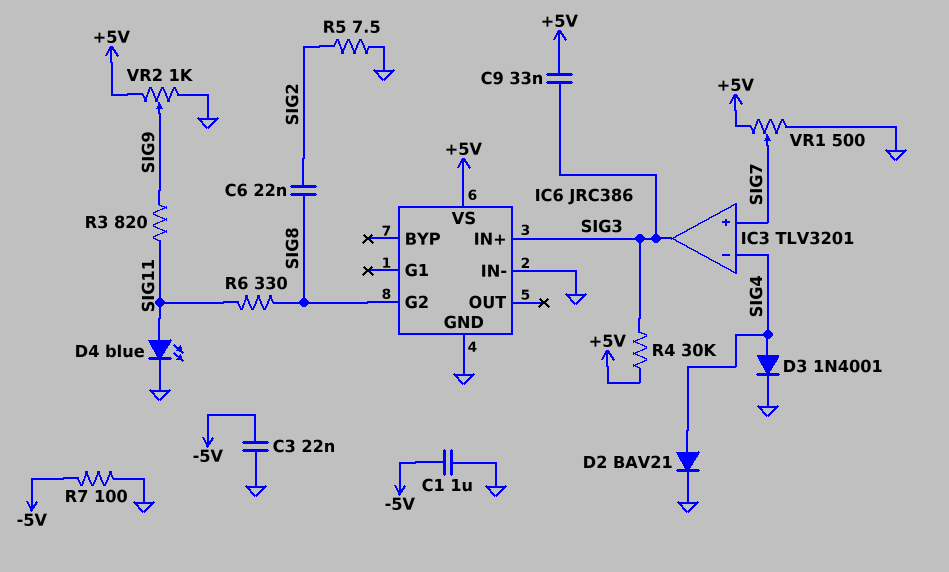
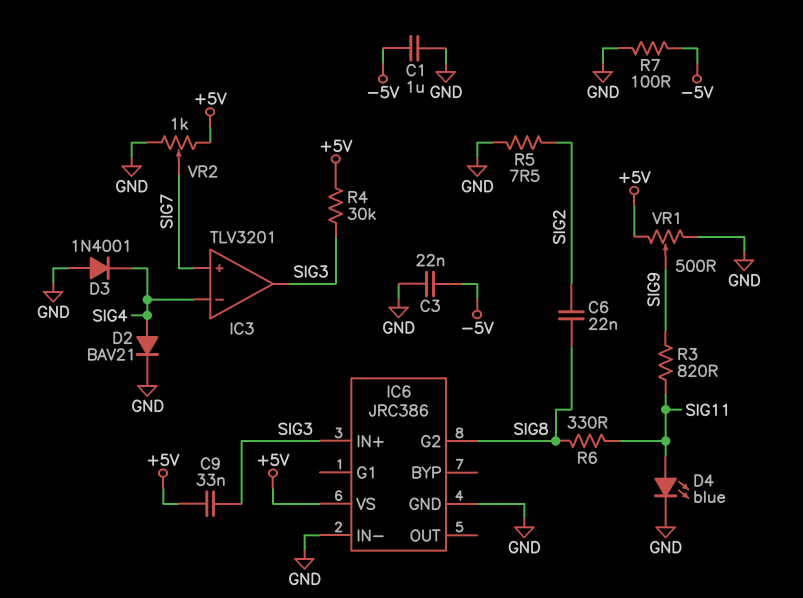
D3: diode 1N4001 (A SIG4, K GND) -> diode 1N4001 (A GND, K SIG4)
VR1: 500 (+5V, GND, wiper SIG7) -> 500 (+5V, GND, wiper SIG9)
VR2: 1k (+5V, GND, wiper SIG9) -> 1k (+5V, GND, wiper SIG7)

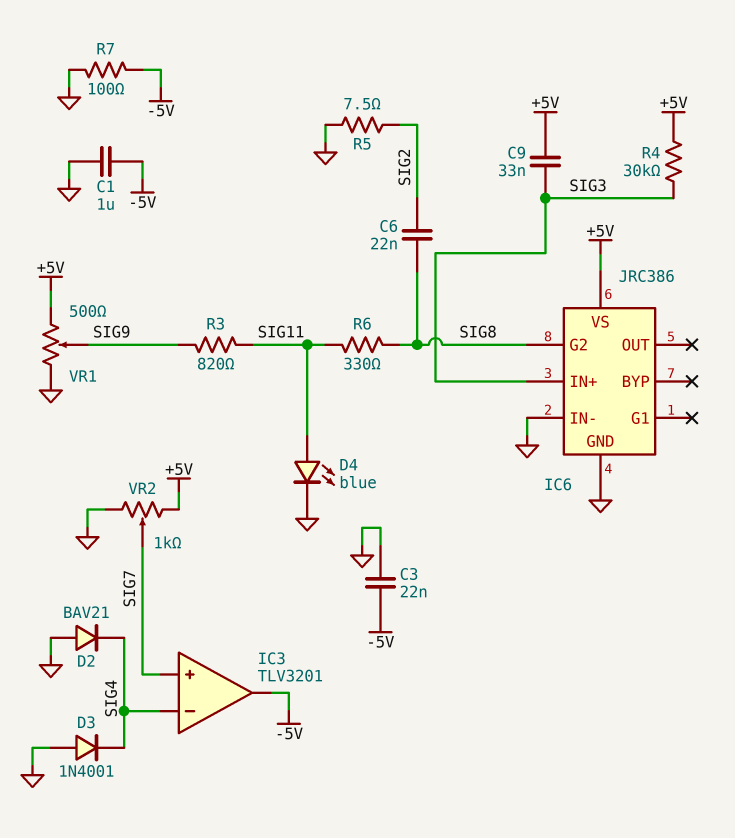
D2: diode BAV21 (A SIG4, K GND) -> diode BAV21 (A GND, K SIG4)
IC3 pin out: SIG3 -> -5V

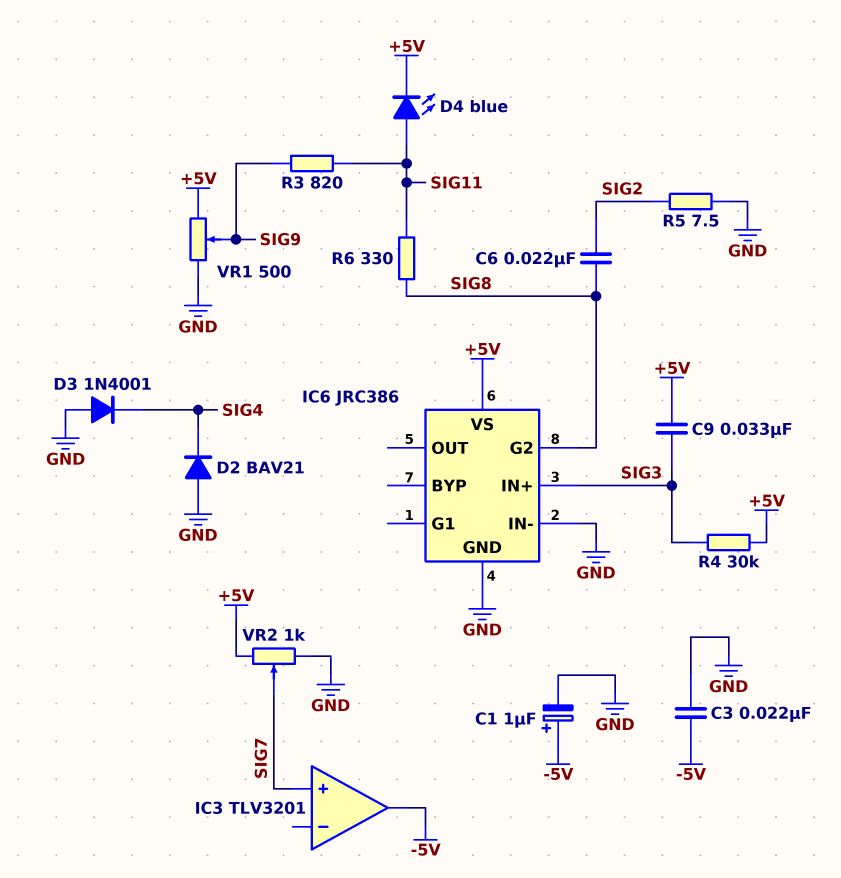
C1: 1uF (-5V, GND) -> 1uF (plus -5V, minus GND)
D4: LED blue (A SIG11, K GND) -> LED blue (A SIG11, K +5V)
IC3 pin in-: SIG4 -> none
R7: 100 (-5V, GND) -> none

